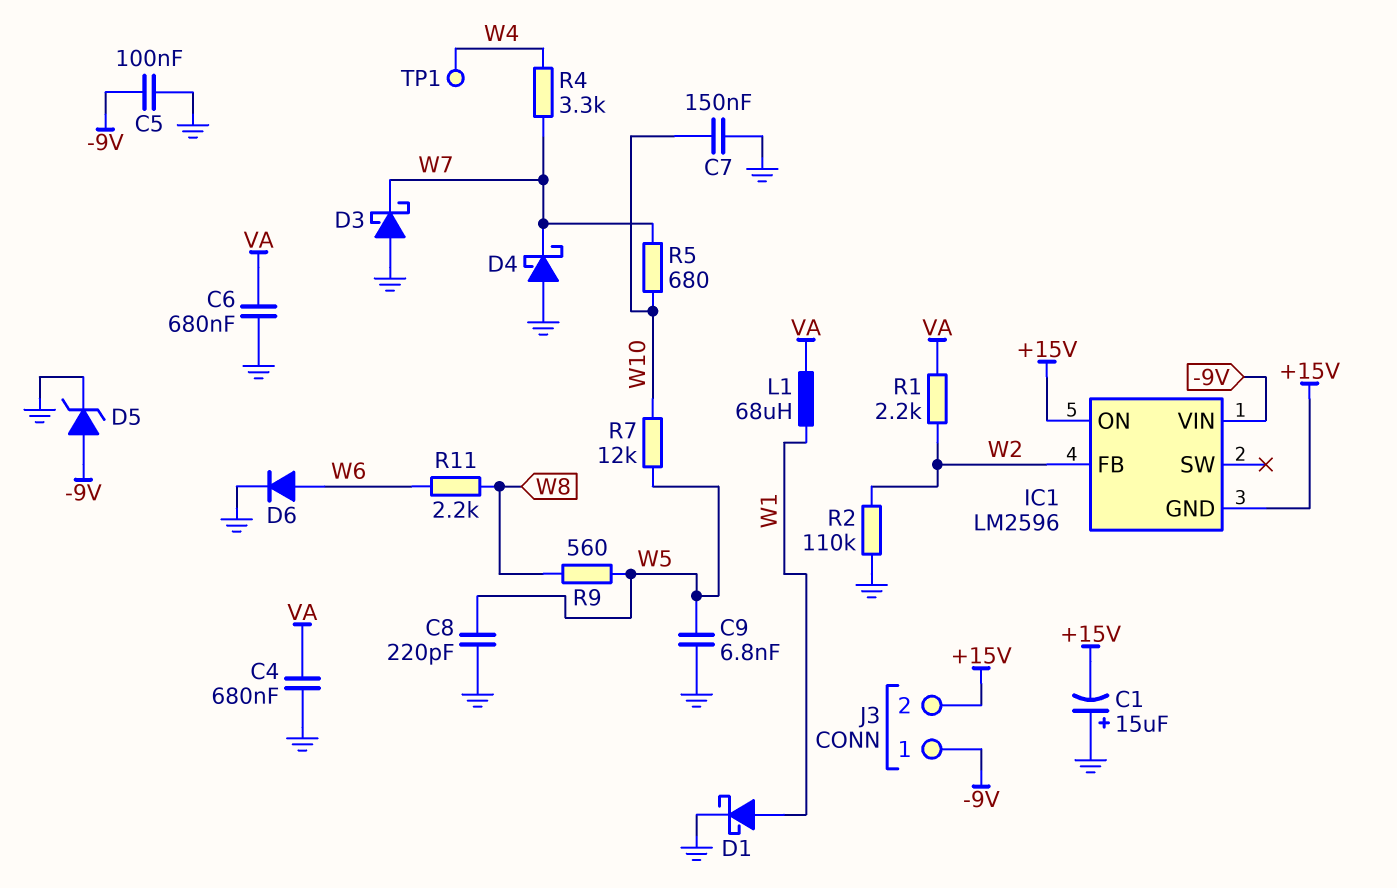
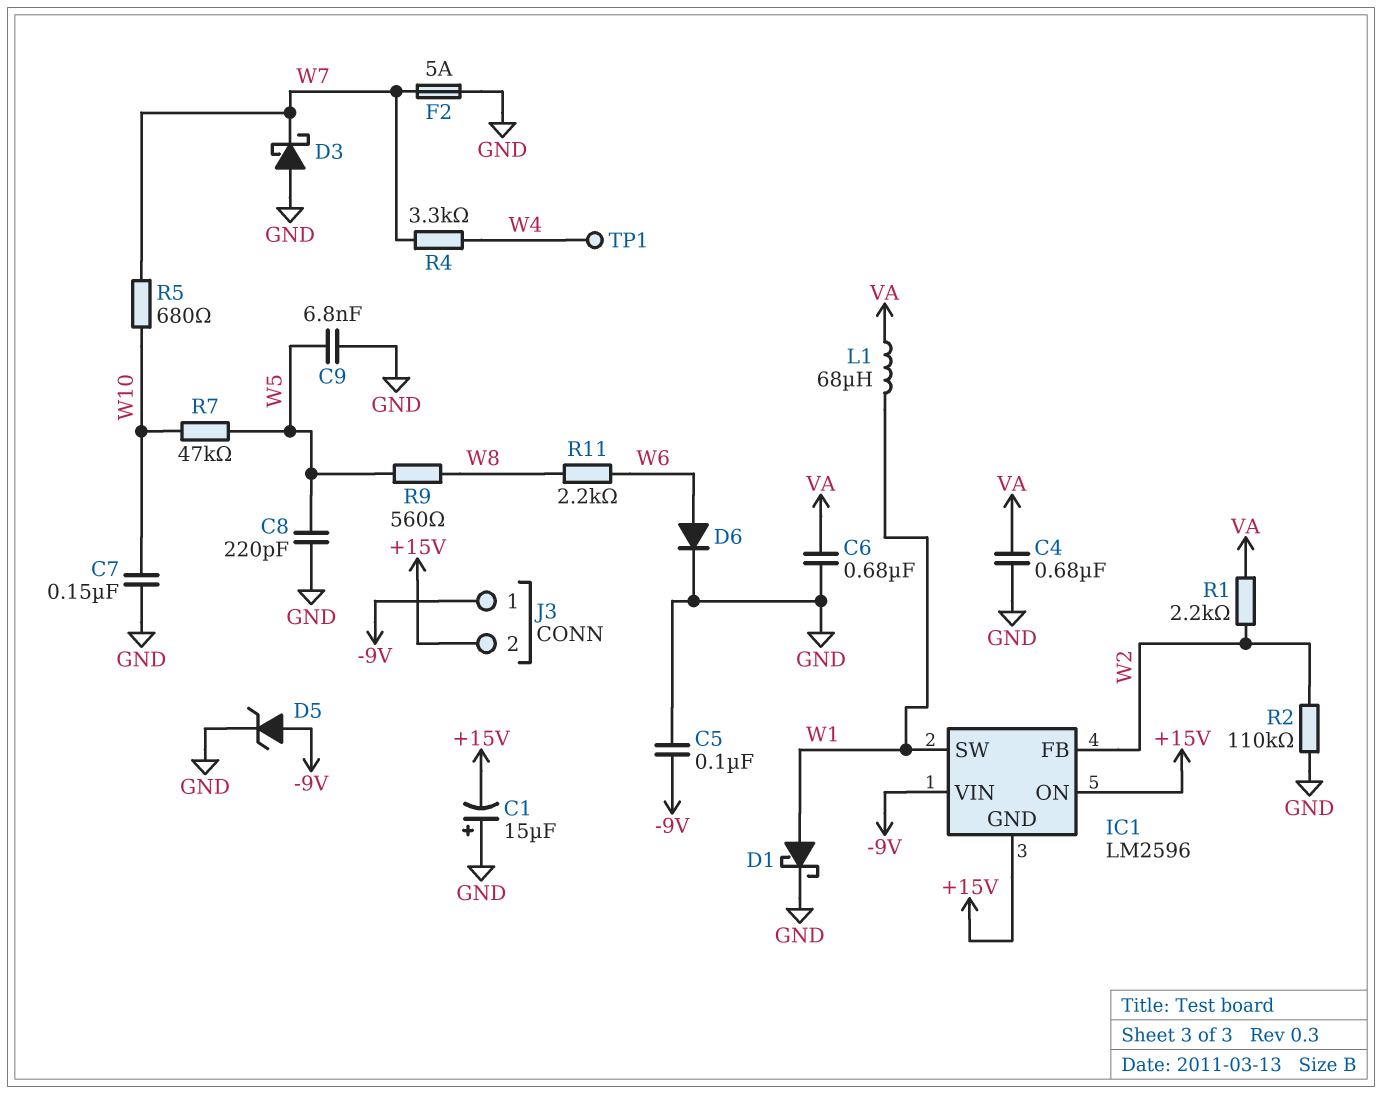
D4: schottky (A GND, K W7) -> none
F2: none -> 5A (GND, W7)
IC1 pin SW: none -> W1
R7: 12k (W5, W10) -> 47k (W5, W10)

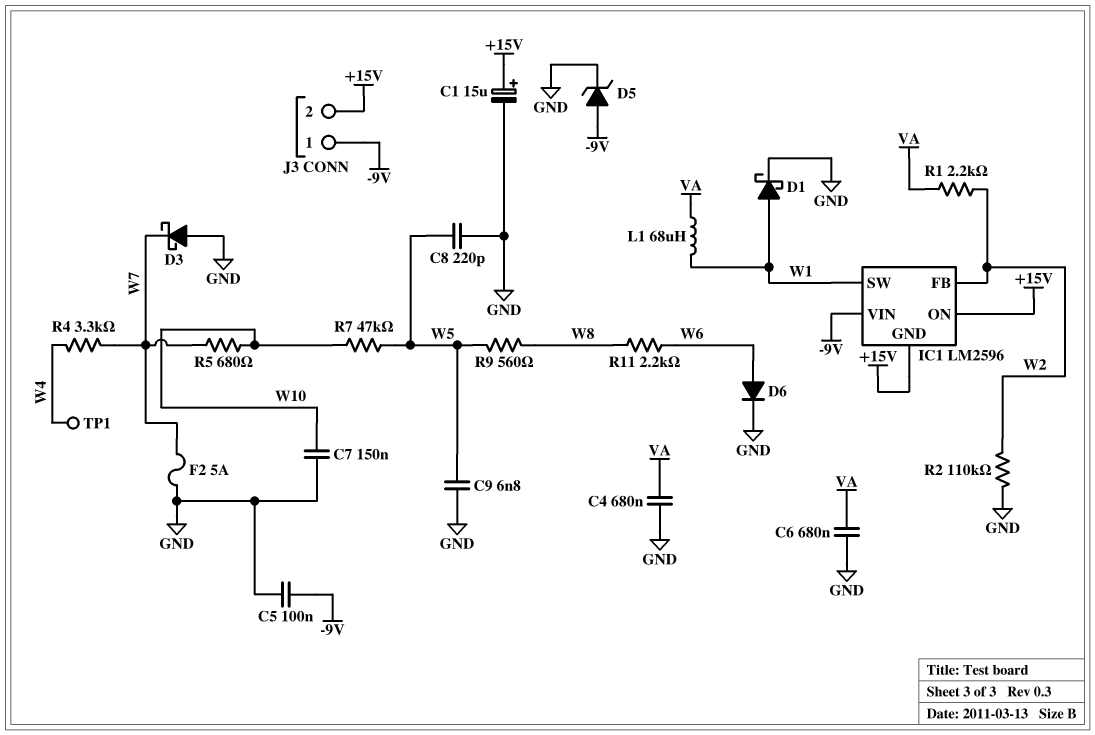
C1: 15uF (plus GND, minus +15V) -> 15uF (plus +15V, minus GND)

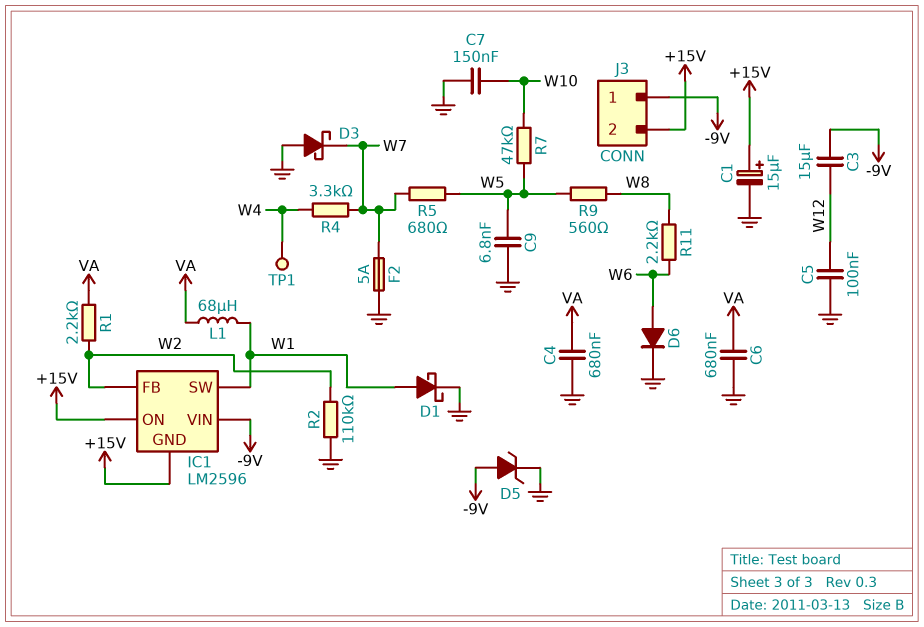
C3: none -> 15uF (-9V, W12)
C5: 100nF (-9V, GND) -> 100nF (GND, W12)
C8: 220pF (GND, W5) -> none
R5: 680 (W7, W10) -> 680 (W5, W7)

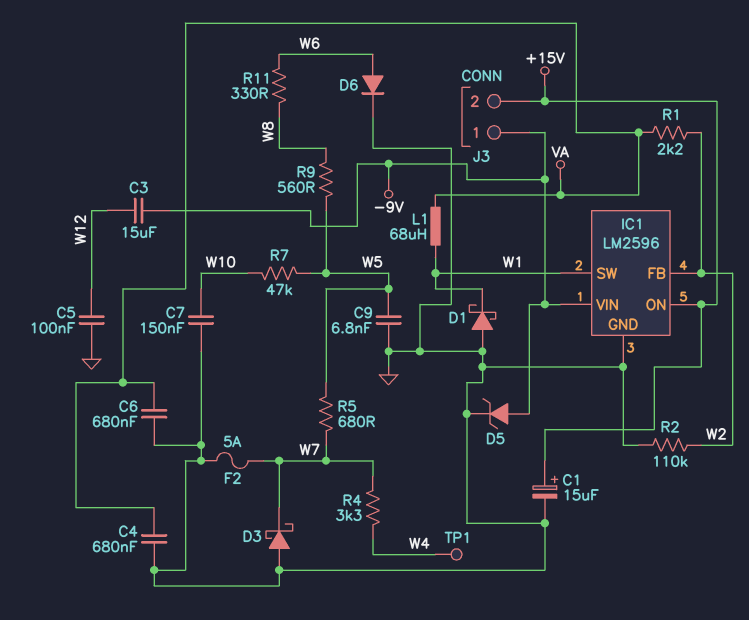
D1: schottky (A W1, K GND) -> schottky (A GND, K W1)
IC1 pin GND: +15V -> GND
R11: 2.2k (W6, W8) -> 330 (W6, W8)

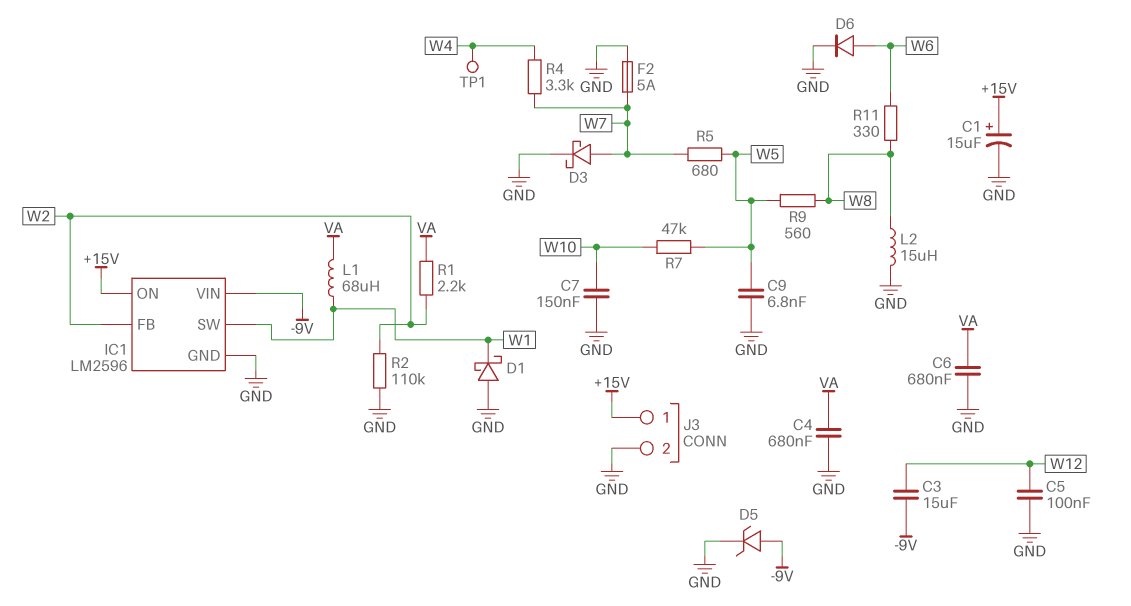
D3: schottky (A GND, K W7) -> schottky (A W7, K GND)
J3 pin 1: -9V -> +15V
J3 pin 2: +15V -> GND
L2: none -> 15uH (GND, W8)

